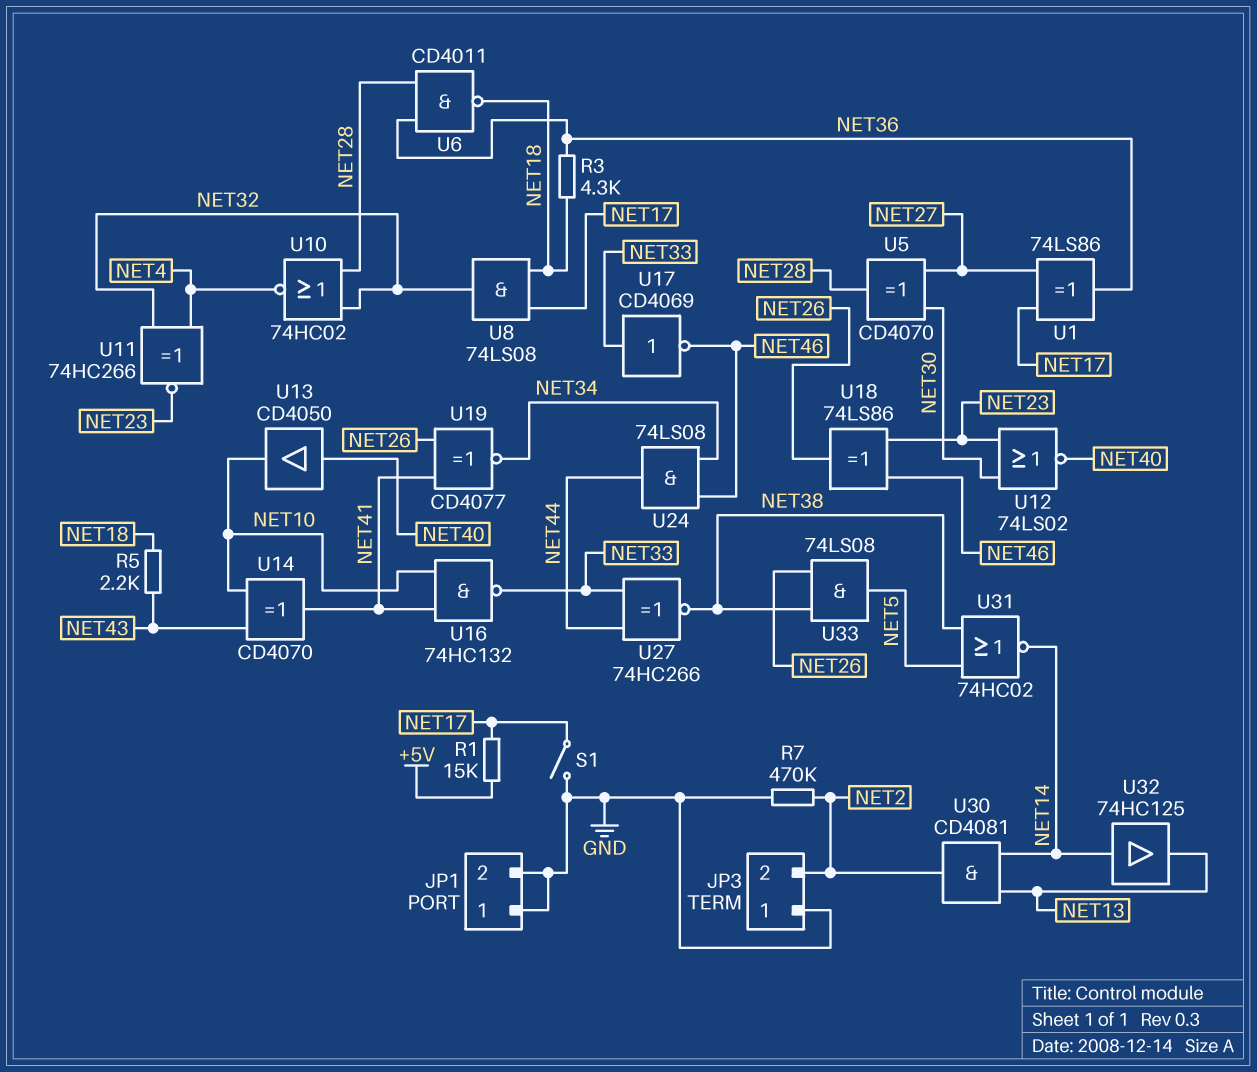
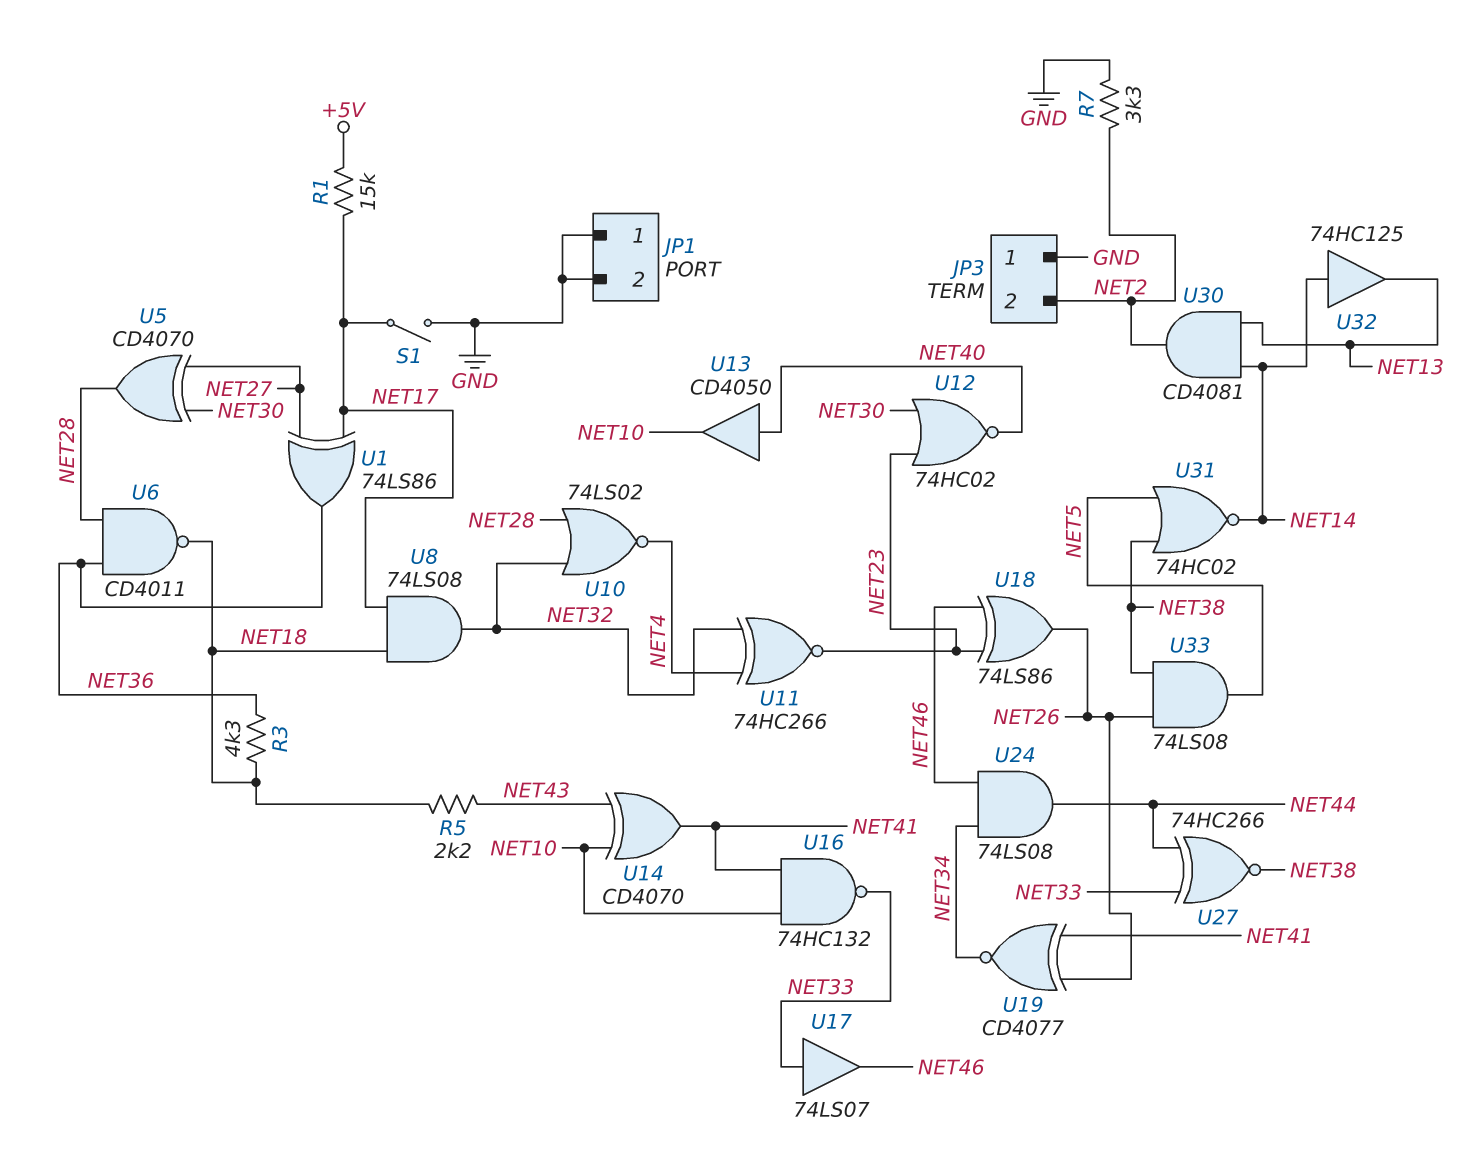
R7: 470k (GND, NET2) -> 3.3k (GND, NET2)
U10: NOR 74HC02 (in NET28, in NET32, out NET4) -> NOR 74LS02 (in NET28, in NET32, out NET4)
U12: NOR 74LS02 (in NET23, in NET30, out NET40) -> NOR 74HC02 (in NET23, in NET30, out NET40)
U17: NOT CD4069 (in NET33, out NET46) -> buffer 74LS07 (in NET33, out NET46)

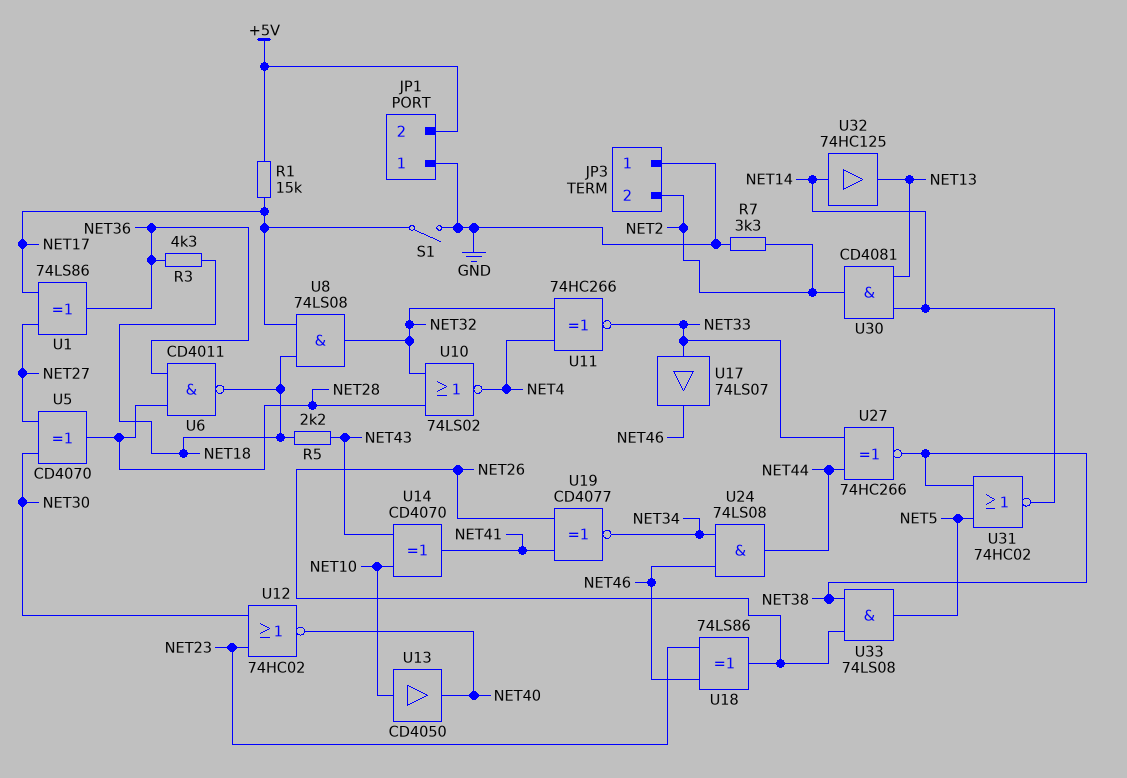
JP1 pin 2: GND -> +5V
U11: XNOR 74HC266 (in NET4, in NET32, out NET23) -> XNOR 74HC266 (in NET4, in NET32, out NET33)
U13: buffer CD4050 (in NET40, out NET10) -> buffer CD4050 (in NET10, out NET40)
U16: NAND 74HC132 (in NET10, in NET41, out NET33) -> none

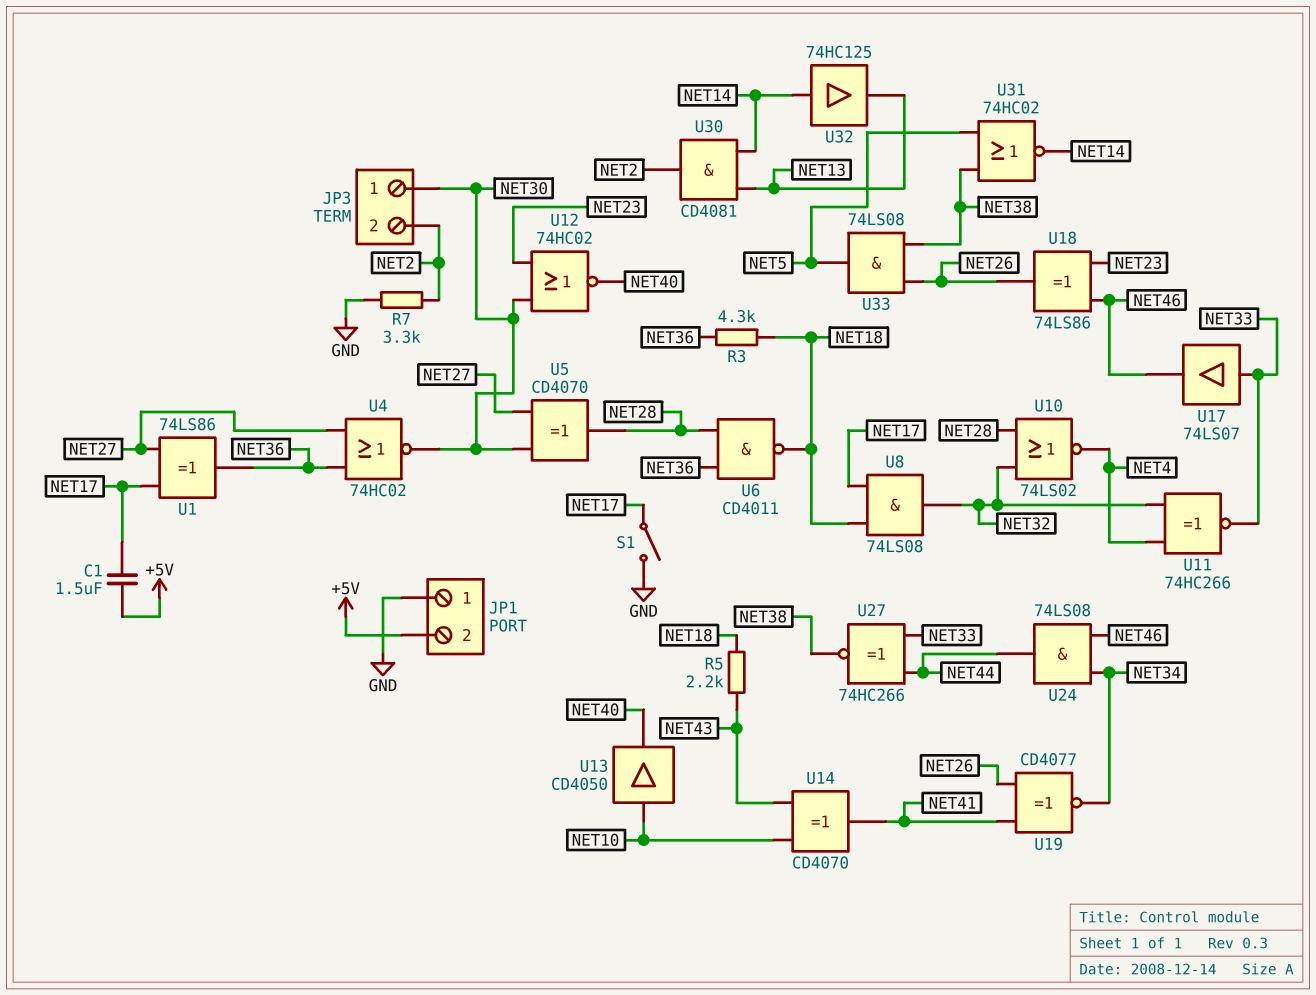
C1: none -> 1.5uF (+5V, NET17)
JP3 pin 1: GND -> NET30
R1: 15k (+5V, NET17) -> none
U4: none -> NOR 74HC02 (in NET27, in NET36, out NET30)

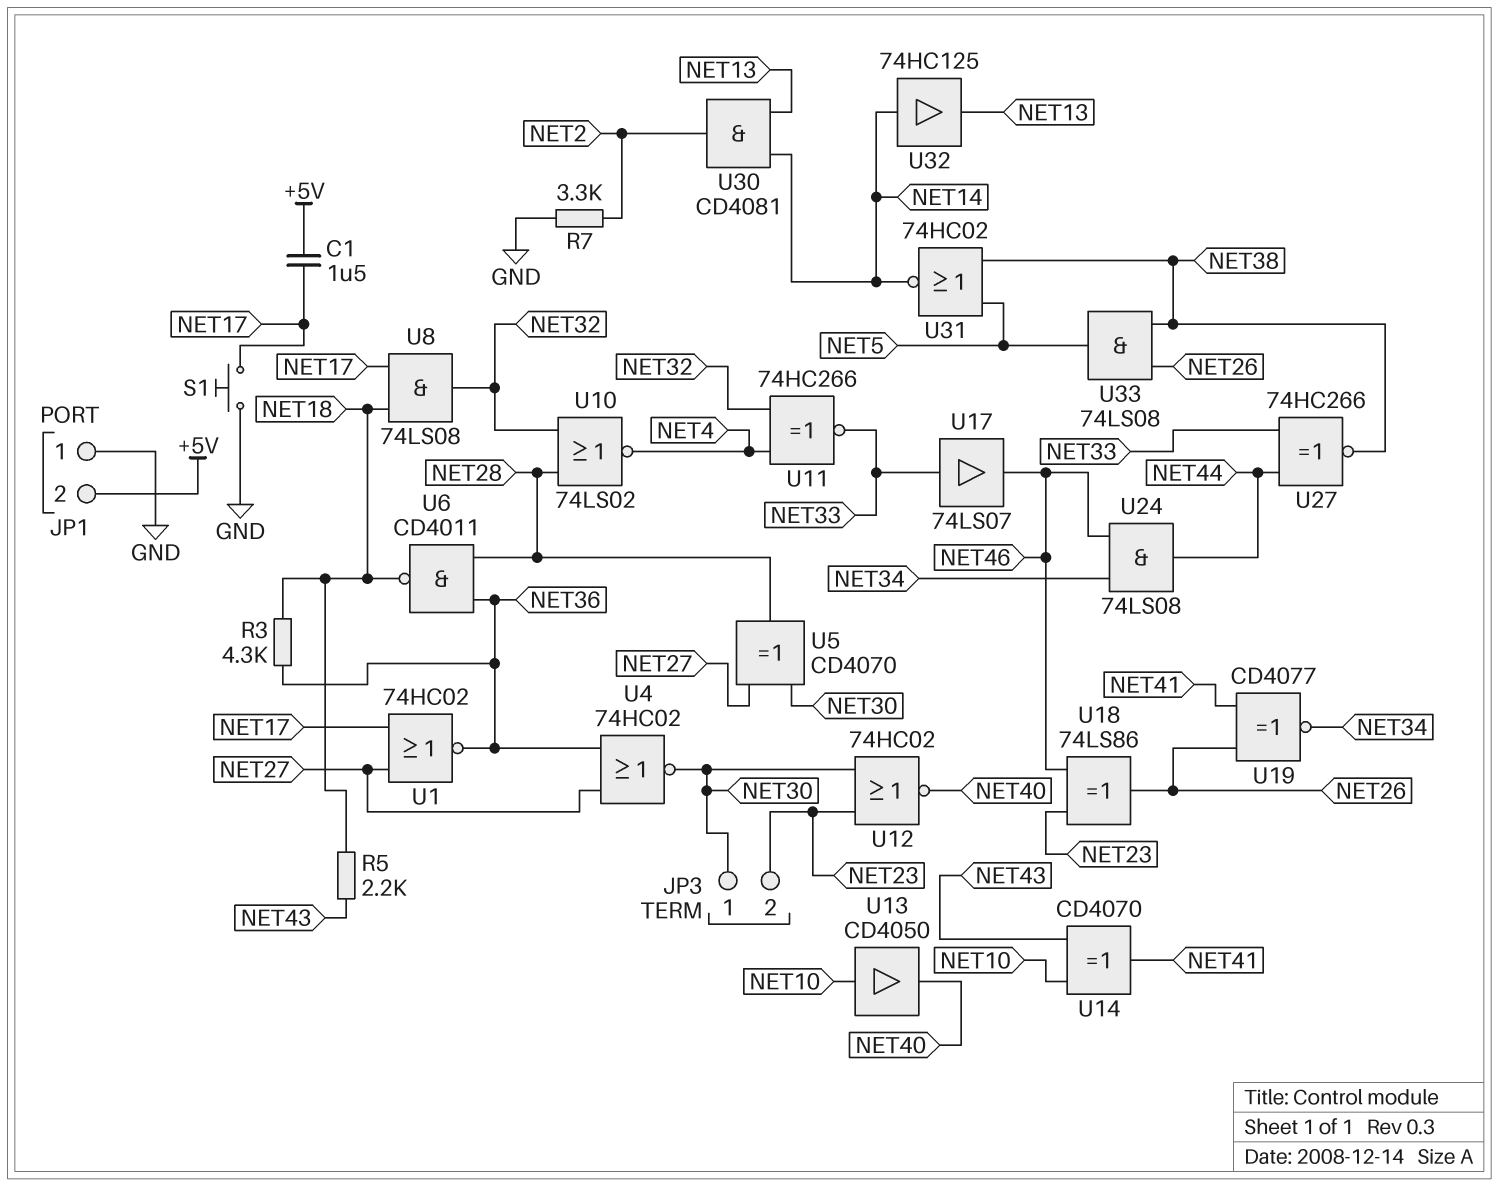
JP3 pin 2: NET2 -> NET23
S1: switch (GND, NET17) -> button (GND, NET17)
U1: XOR 74LS86 (in NET17, in NET27, out NET36) -> NOR 74HC02 (in NET17, in NET27, out NET36)

